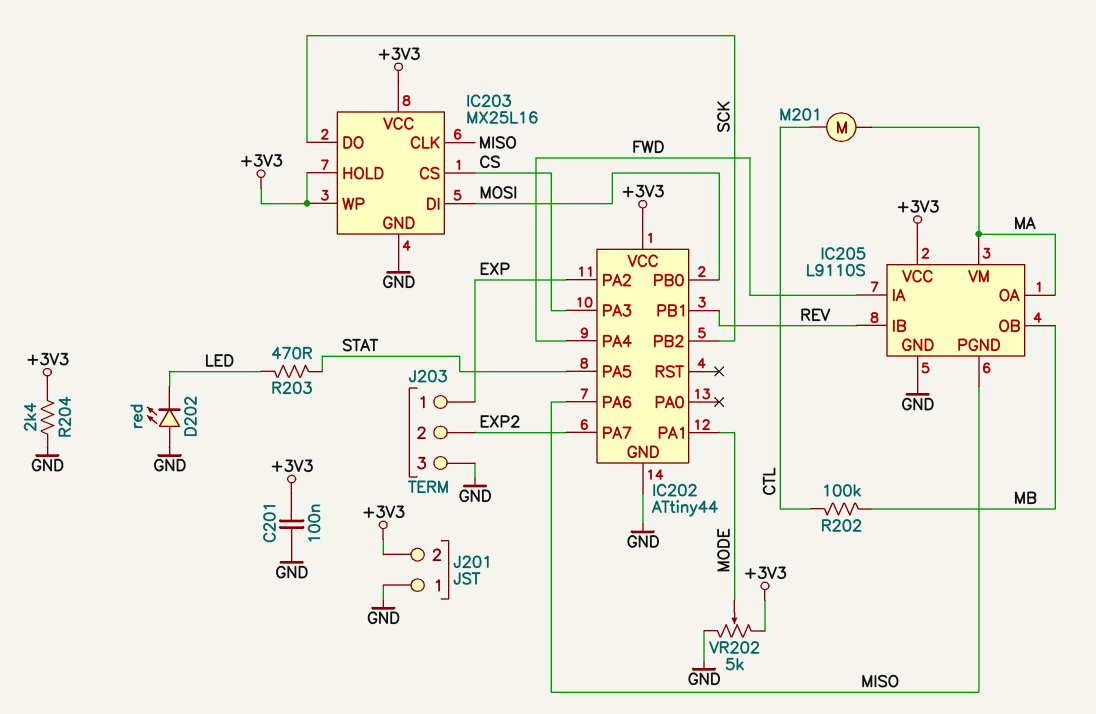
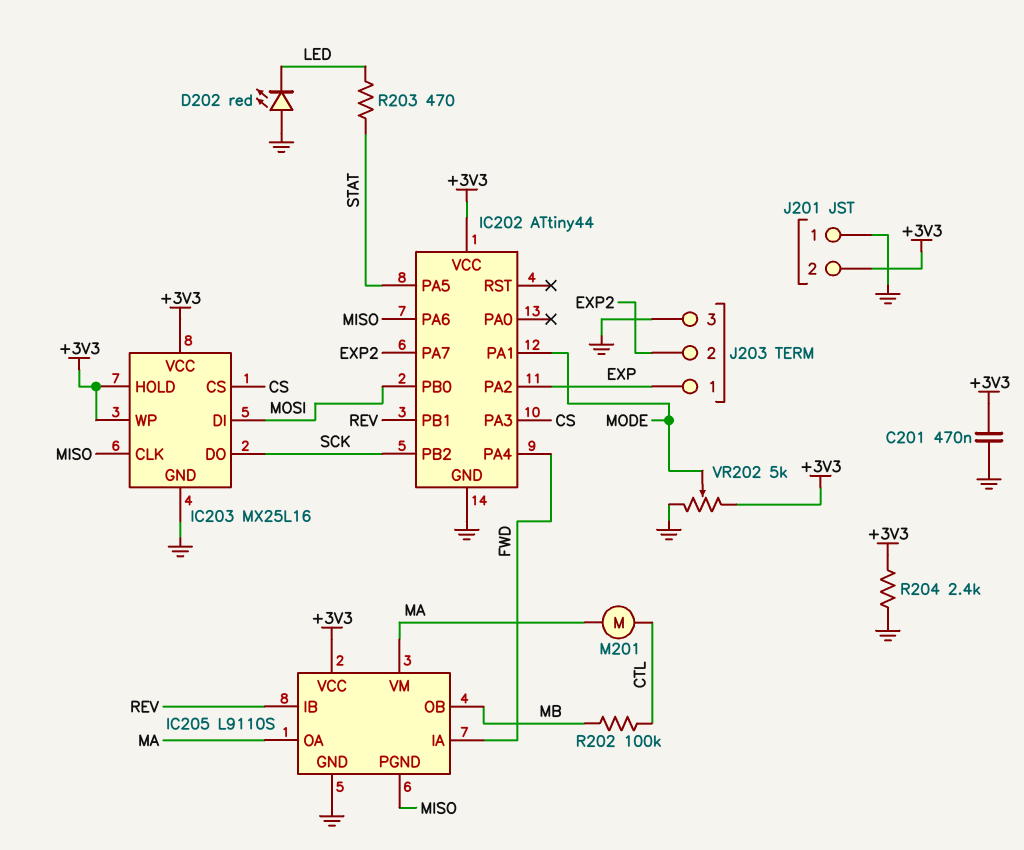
C201: 100nF (+3V3, GND) -> 470nF (+3V3, GND)

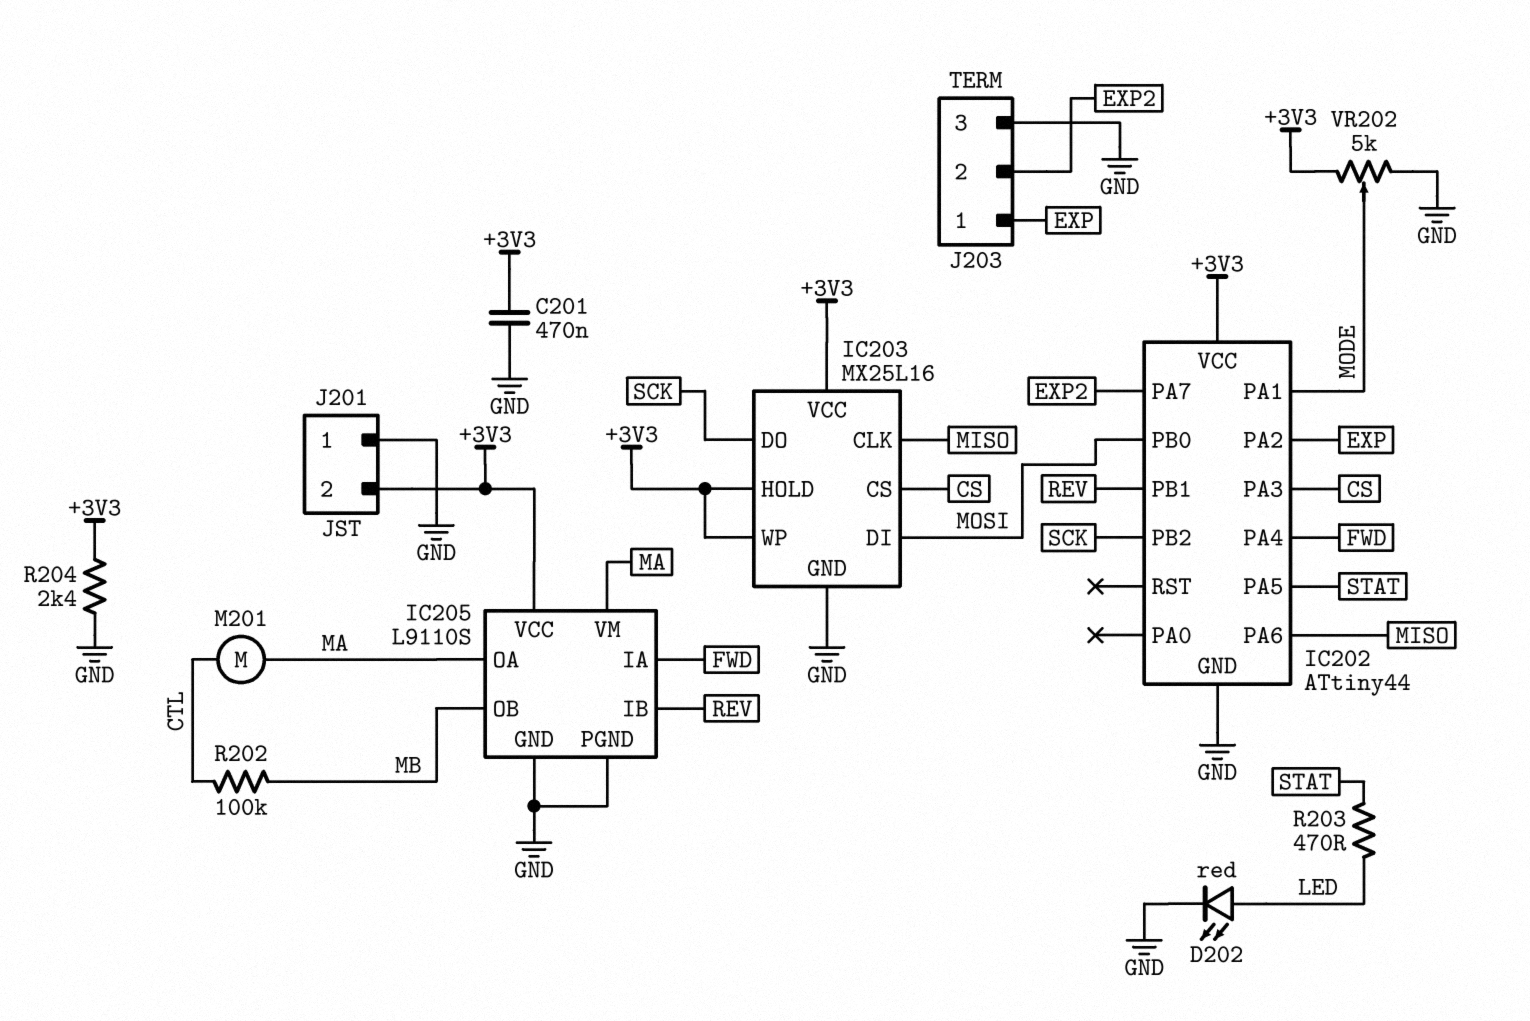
D202: LED red (A GND, K LED) -> LED red (A LED, K GND)
IC205 pin PGND: MISO -> GND

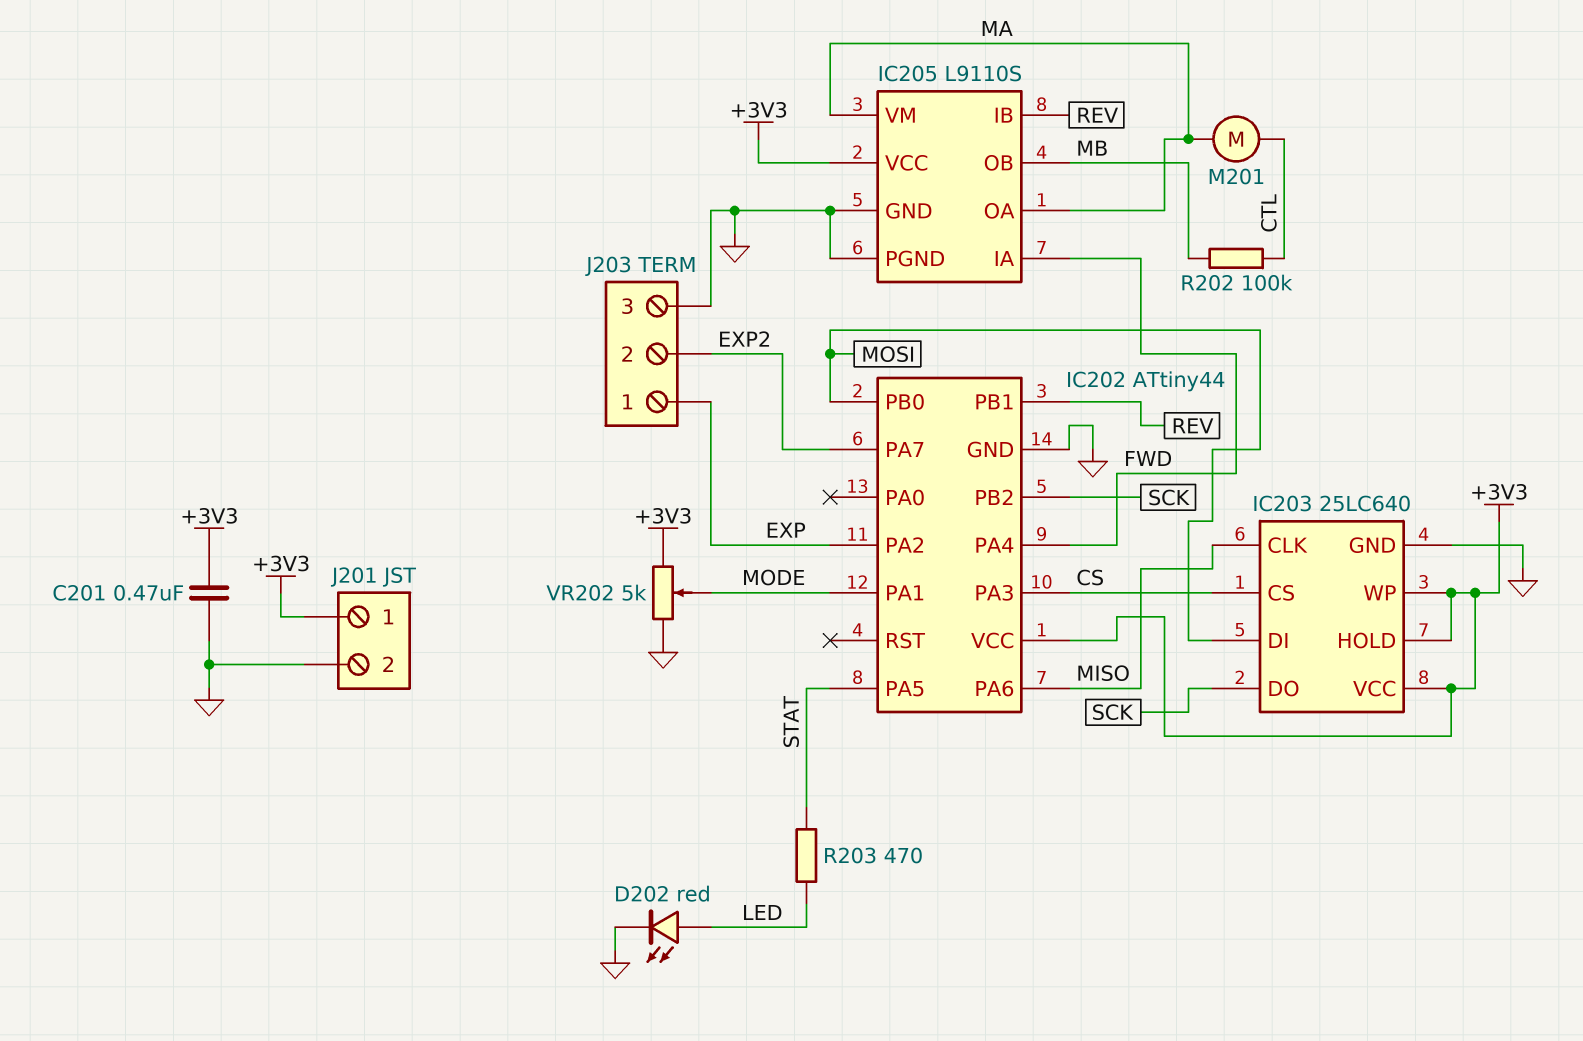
IC203: MX25L16 -> 25LC640
J201 pin 1: GND -> +3V3
J201 pin 2: +3V3 -> GND
R204: 2.4k (+3V3, GND) -> none

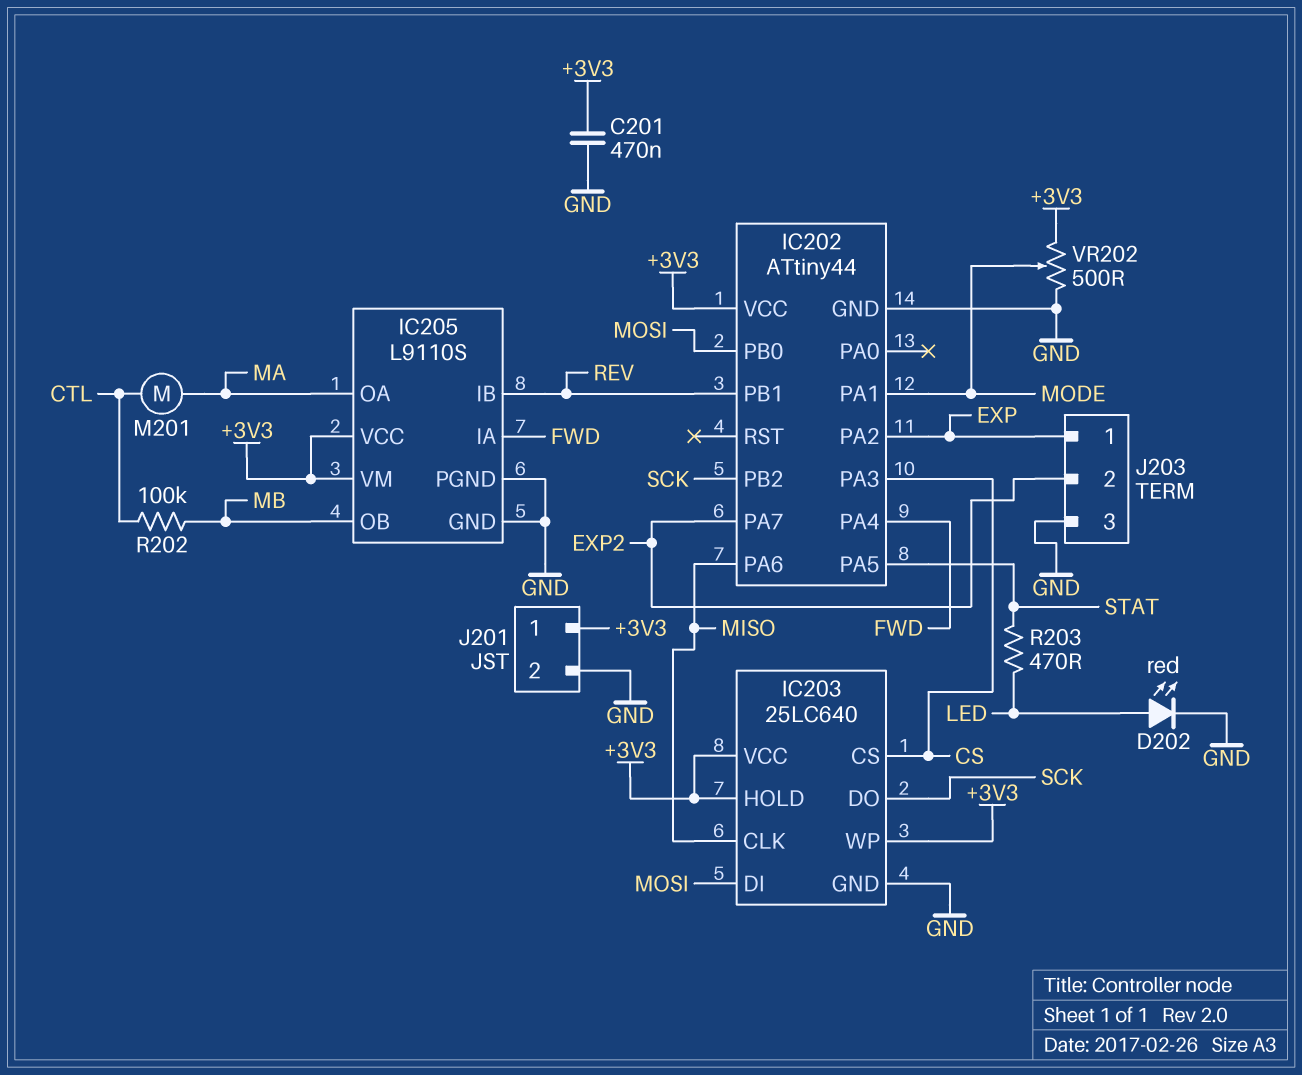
IC205 pin VM: MA -> +3V3
VR202: 5k (+3V3, GND, wiper MODE) -> 500 (+3V3, GND, wiper MODE)

